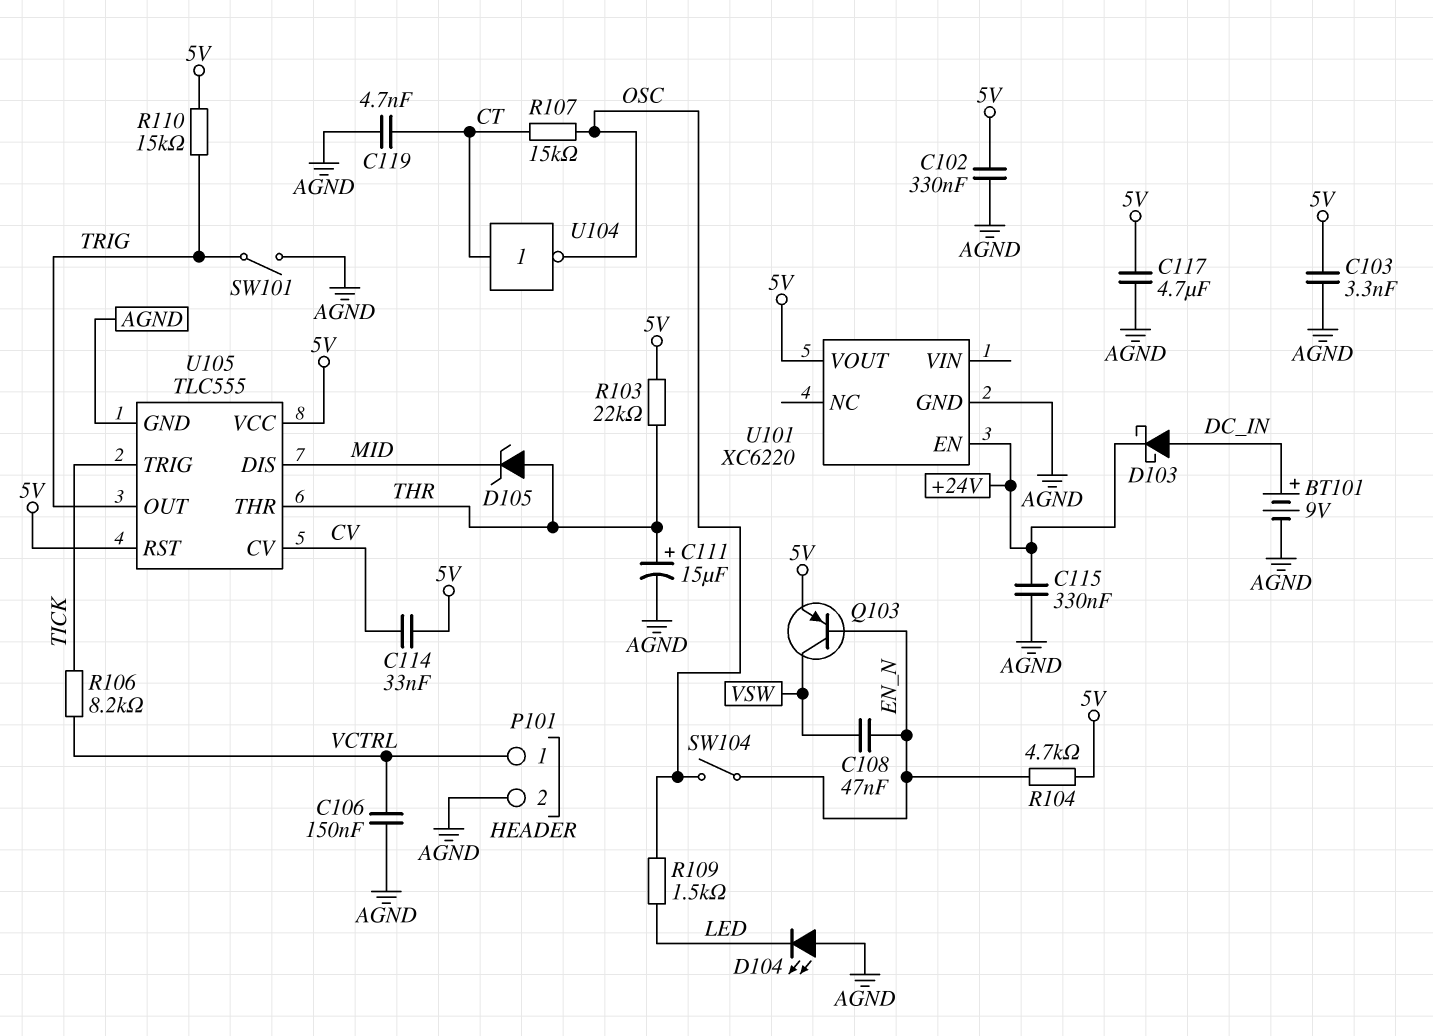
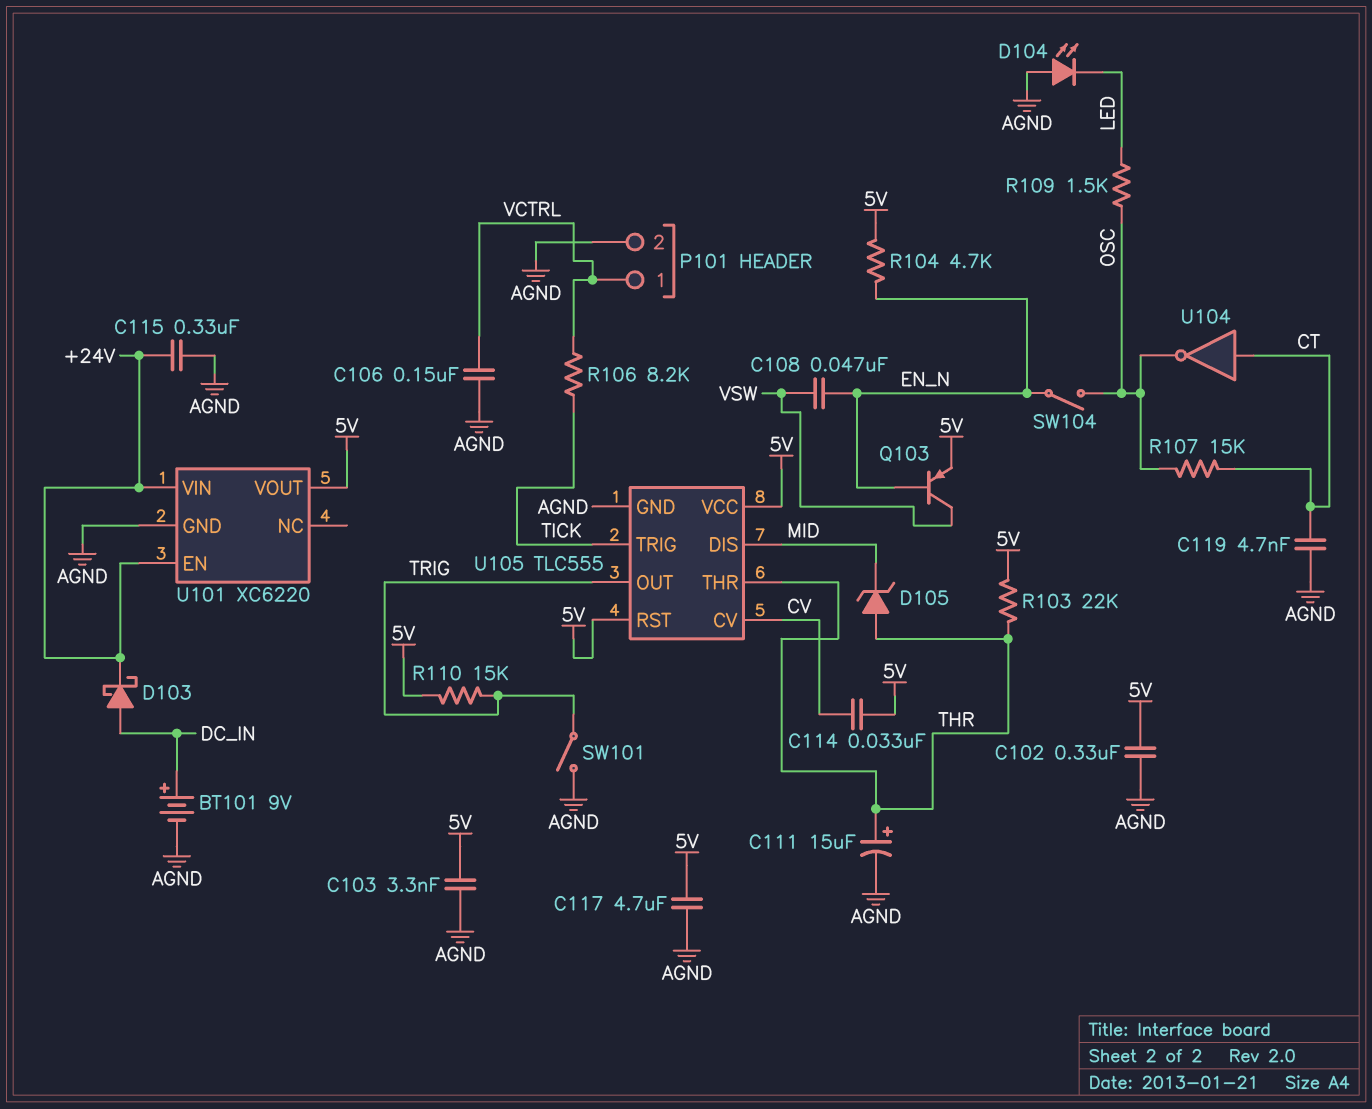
U101 pin VIN: none -> +24V

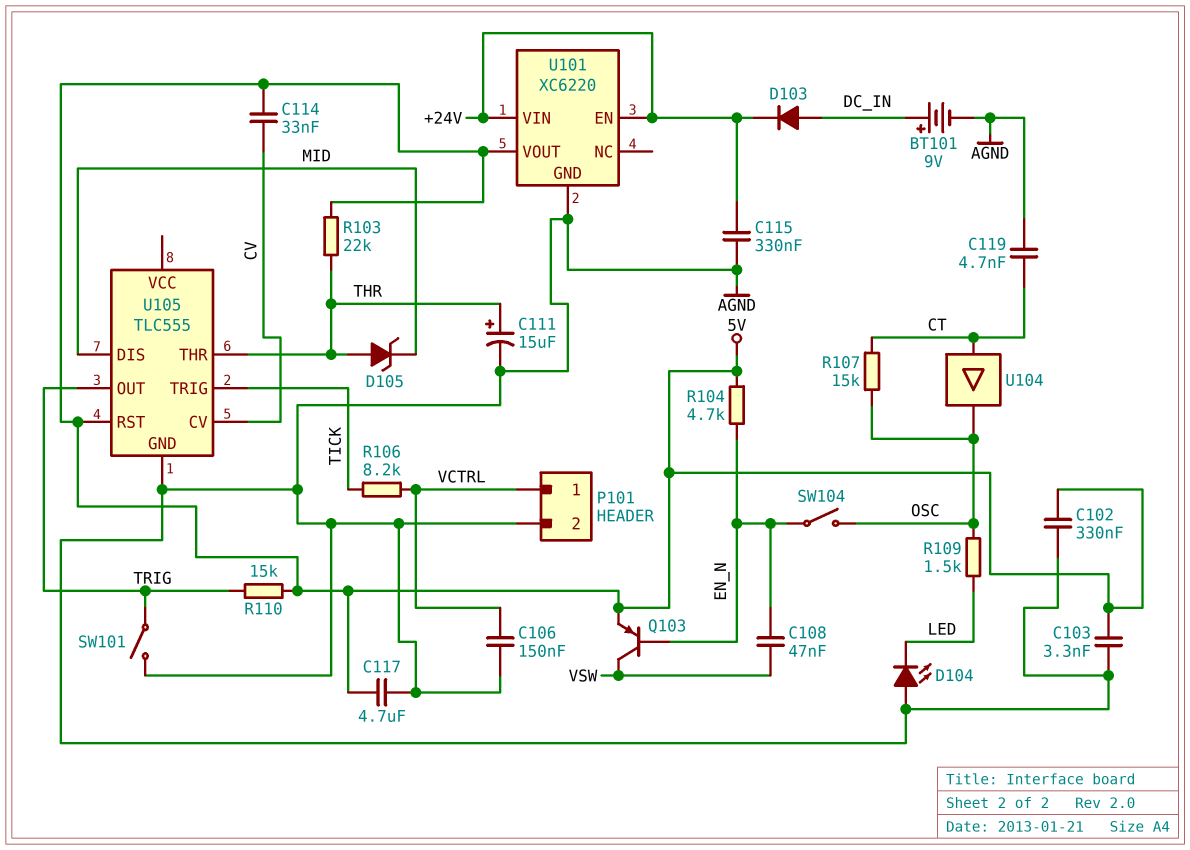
D103: schottky (A DC_IN, K +24V) -> diode (A DC_IN, K +24V)
U104: NOT (in CT, out OSC) -> buffer (in CT, out OSC)
U105 pin VCC: 5V -> none

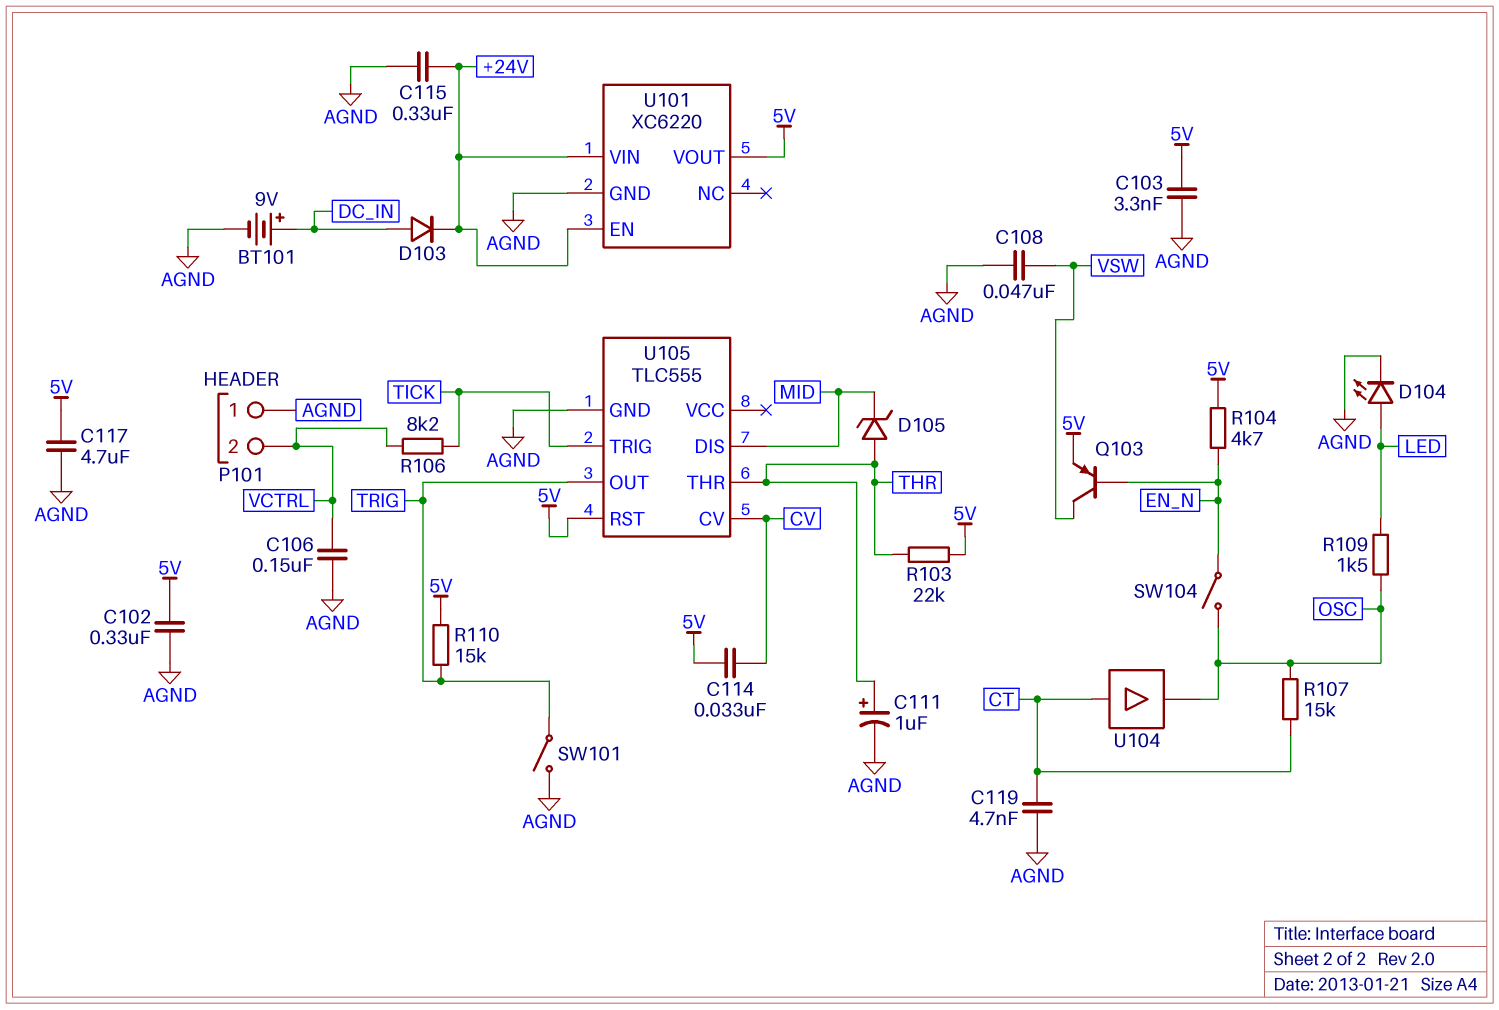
C108: 47nF (EN_N, VSW) -> 47nF (AGND, VSW)
C111: 15uF (plus THR, minus AGND) -> 1uF (plus THR, minus AGND)
D104: LED (A AGND, K LED) -> LED (A LED, K AGND)
P101 pin 1: VCTRL -> AGND
P101 pin 2: AGND -> VCTRL

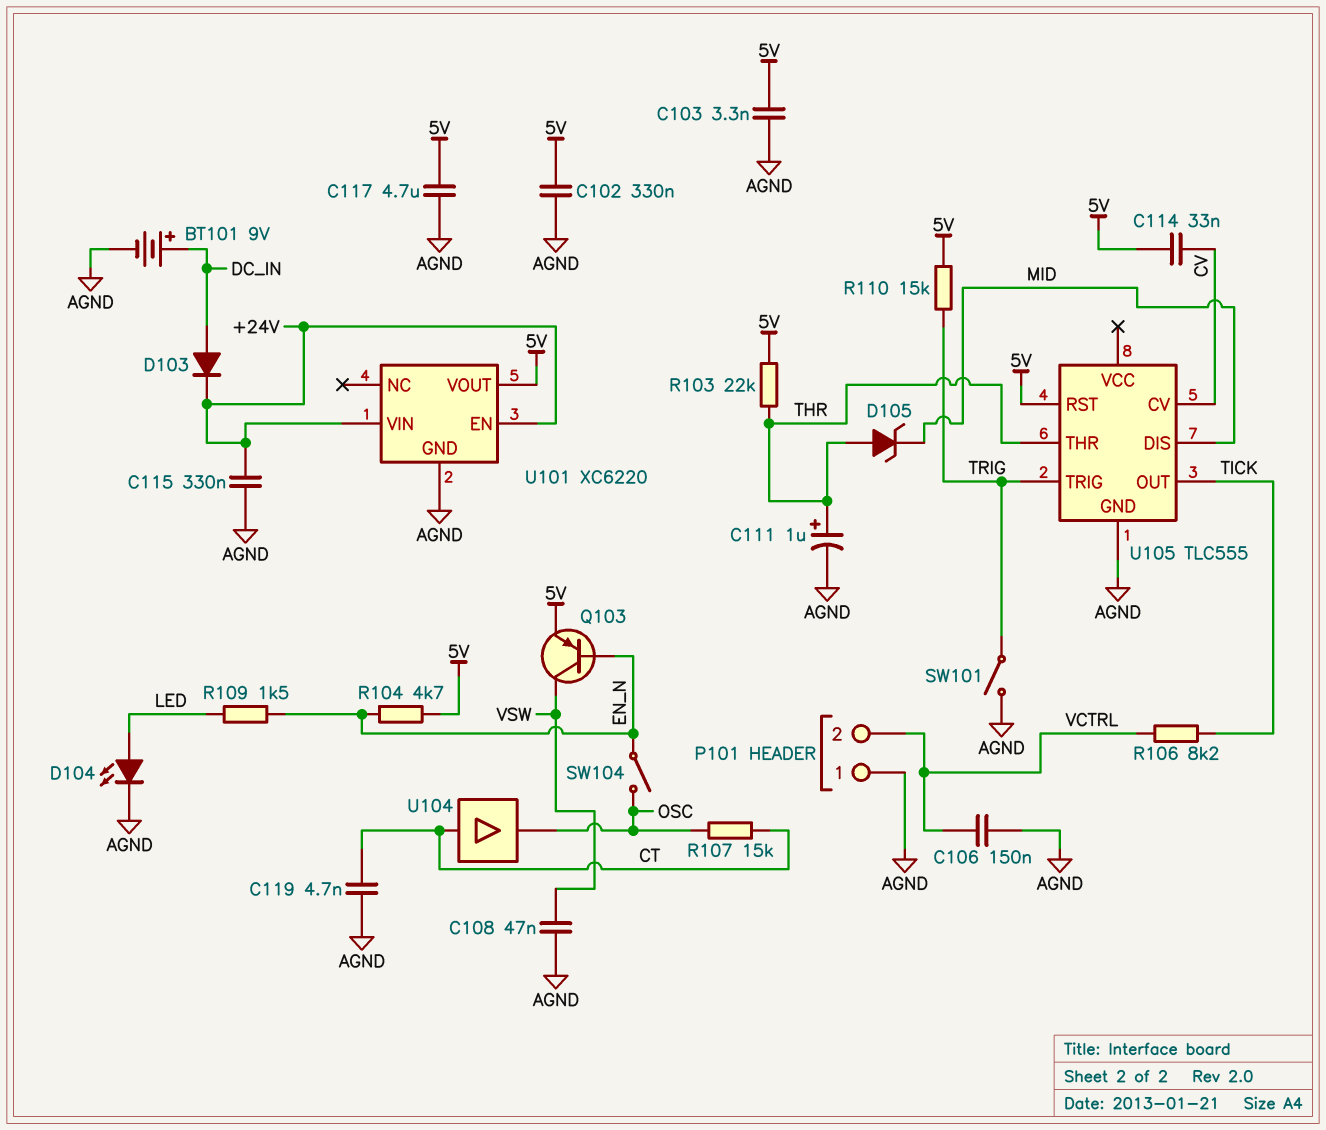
R109: 1.5k (LED, OSC) -> 1.5k (EN_N, LED)
U105 pin OUT: TRIG -> TICK
U105 pin TRIG: TICK -> TRIG

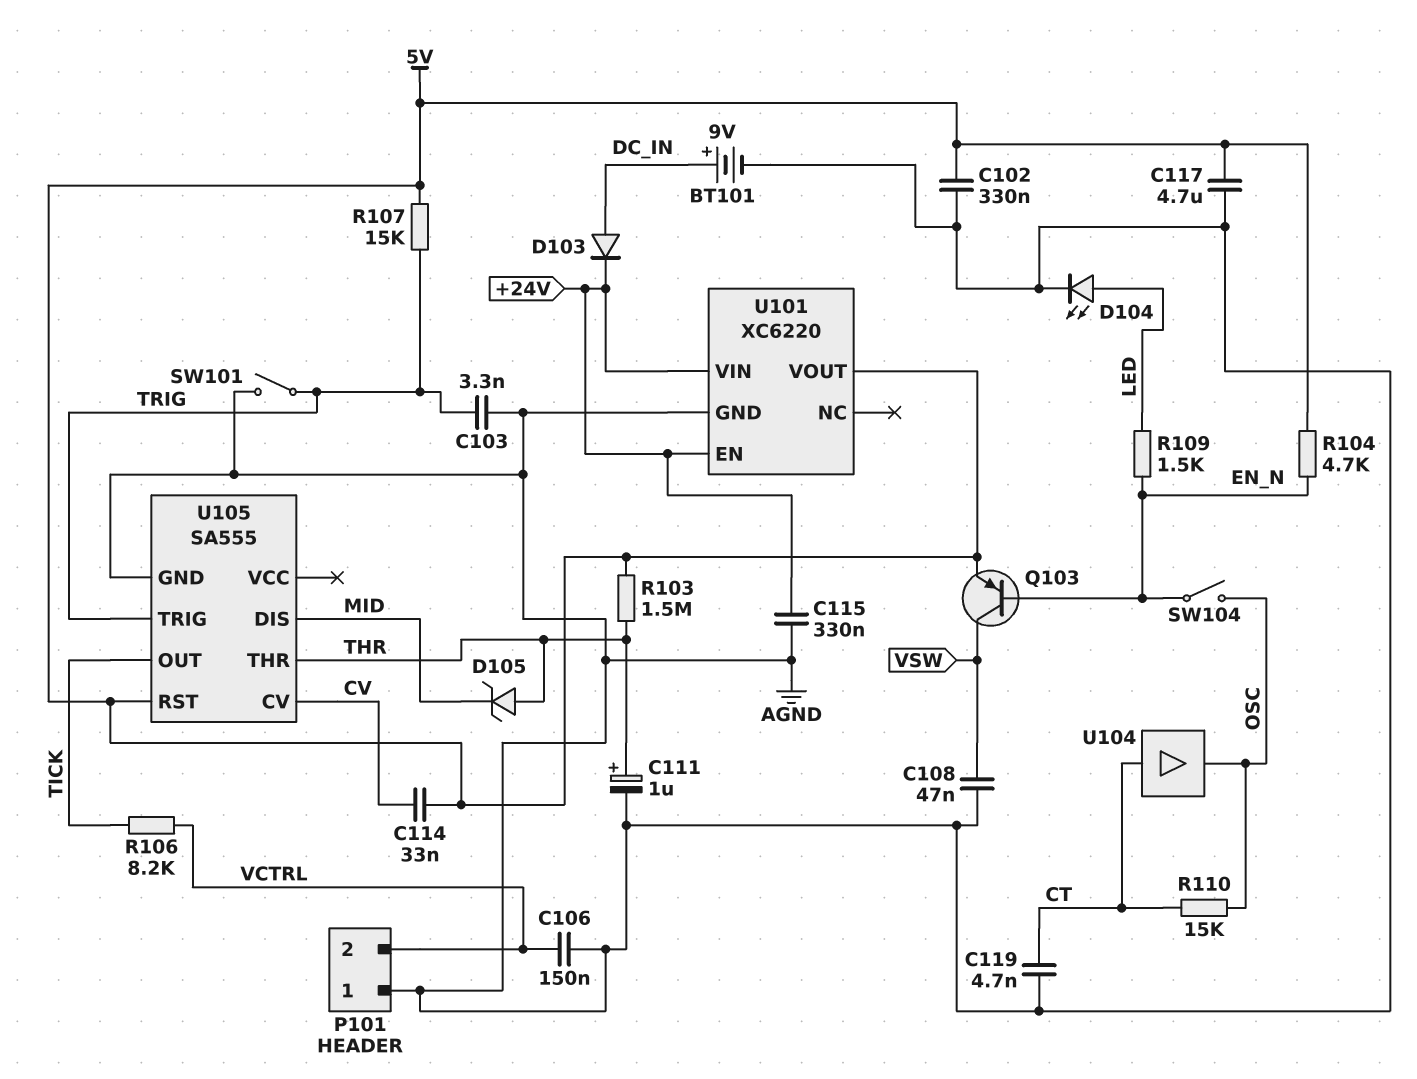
C103: 3.3nF (5V, AGND) -> 3.3nF (AGND, TRIG)
R103: 22k (5V, THR) -> 1.5M (5V, THR)
R107: 15k (CT, OSC) -> 15k (5V, TRIG)
R110: 15k (5V, TRIG) -> 15k (CT, OSC)
U105: TLC555 -> SA555

